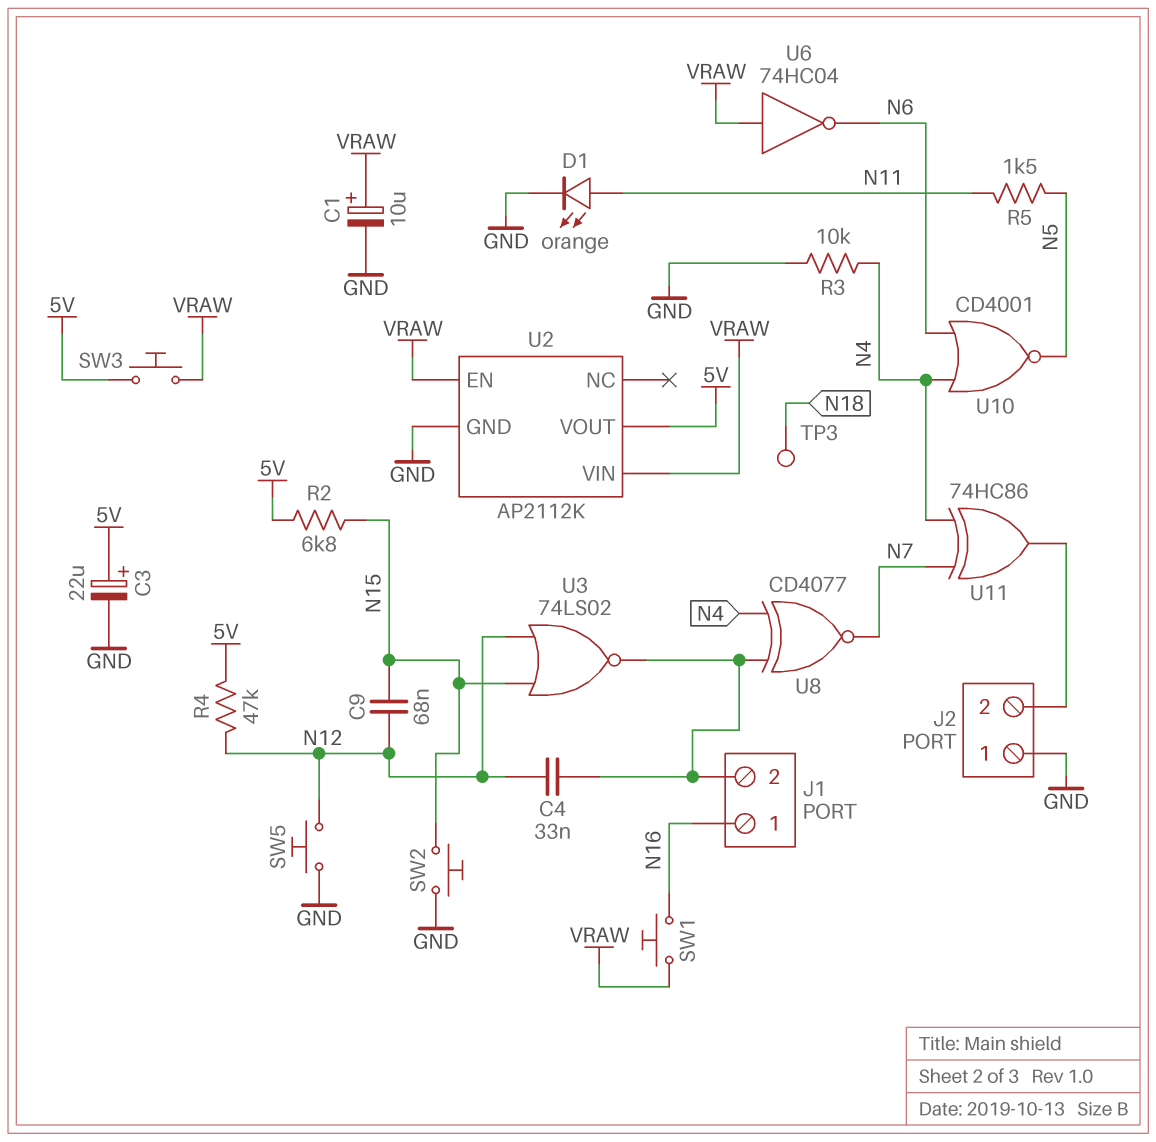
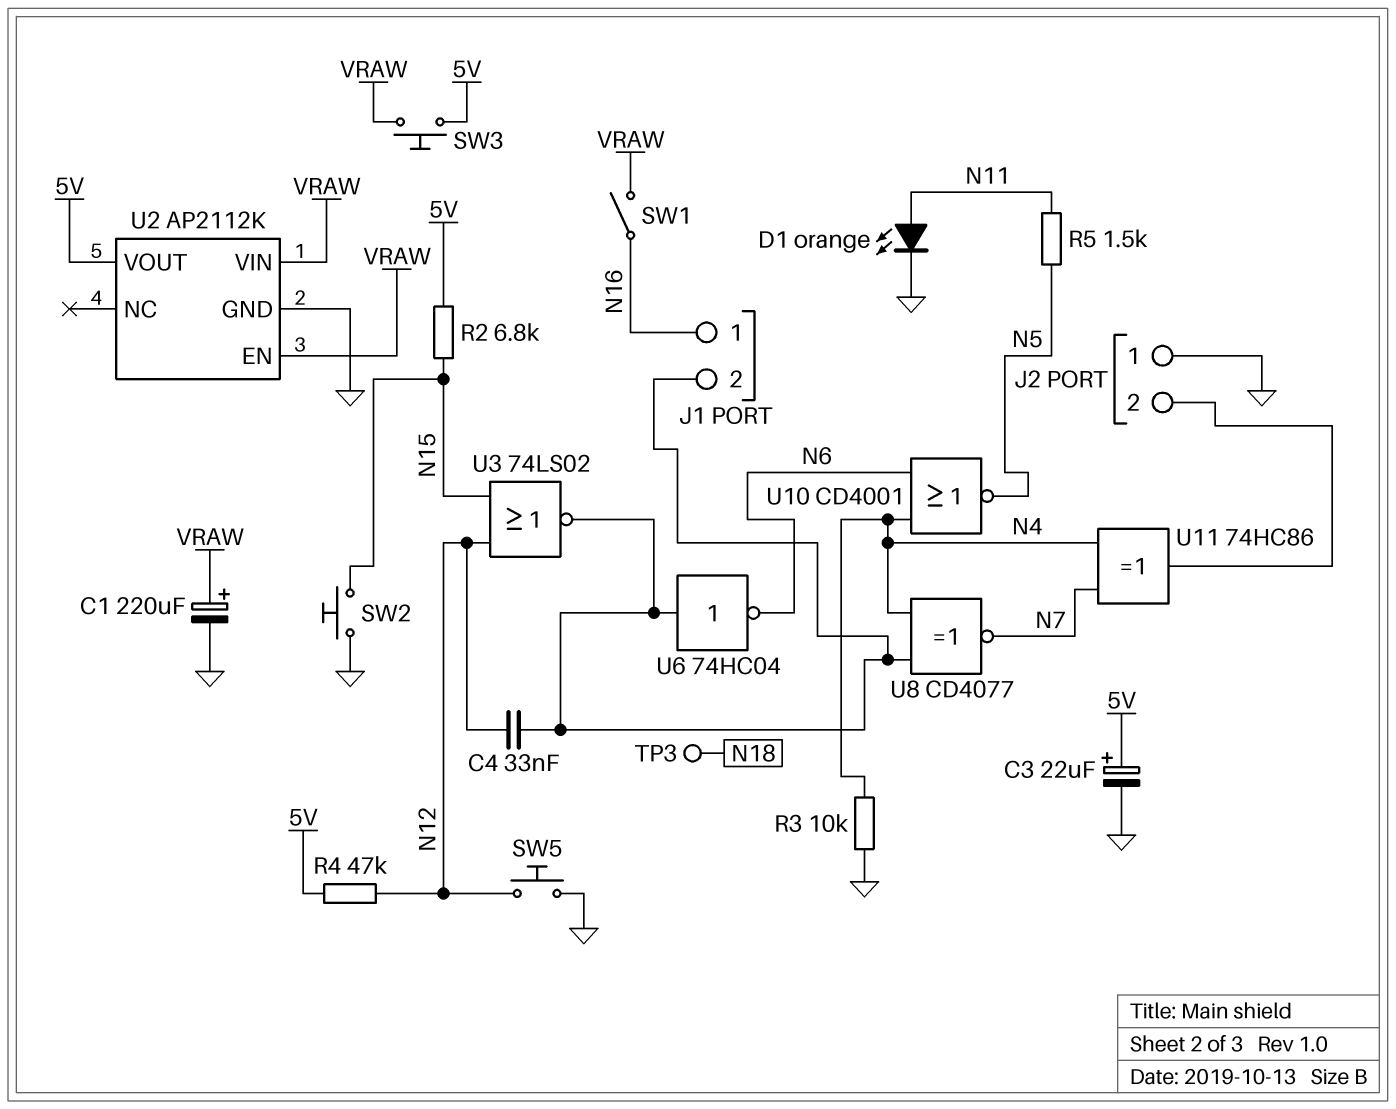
C1: 10uF (plus VRAW, minus GND) -> 220uF (plus VRAW, minus GND)
C9: 68nF (N12, N15) -> none
SW1: button (N16, VRAW) -> switch (N16, VRAW)
U6: NOT 74HC04 (in VRAW, out N6) -> NOT 74HC04 (in J1/2, out N6)

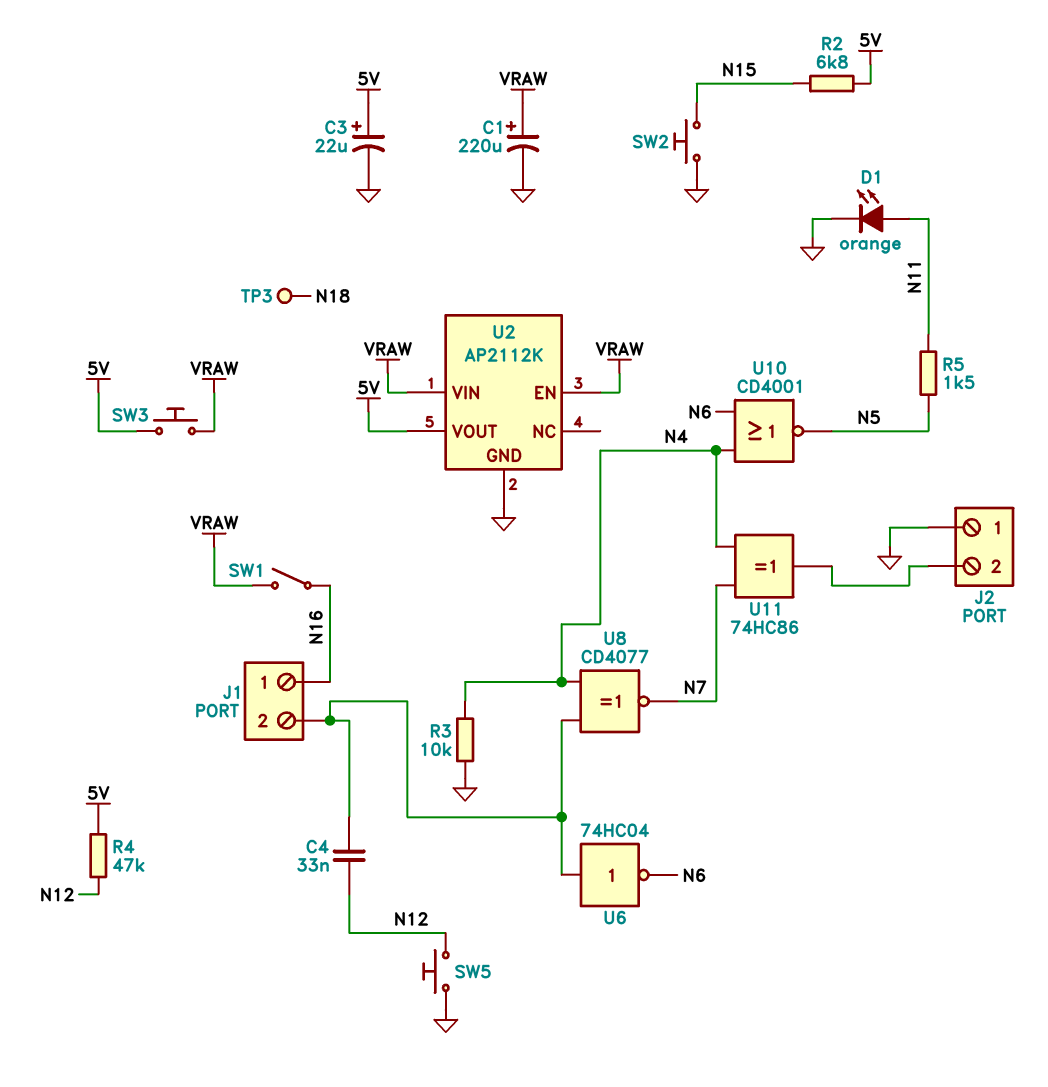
U3: NOR 74LS02 (in N12, in N15, out J1/2) -> none

